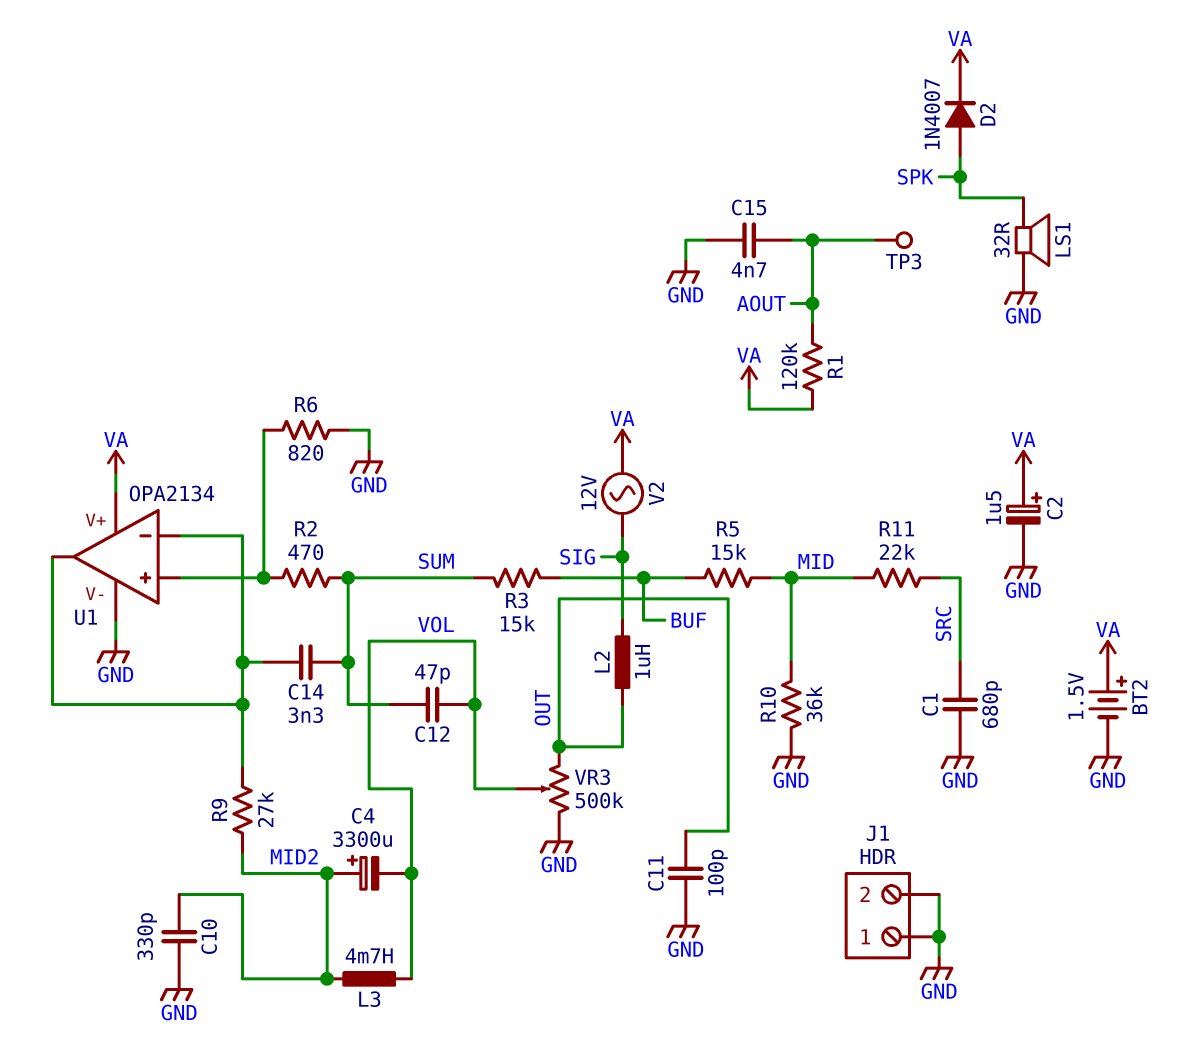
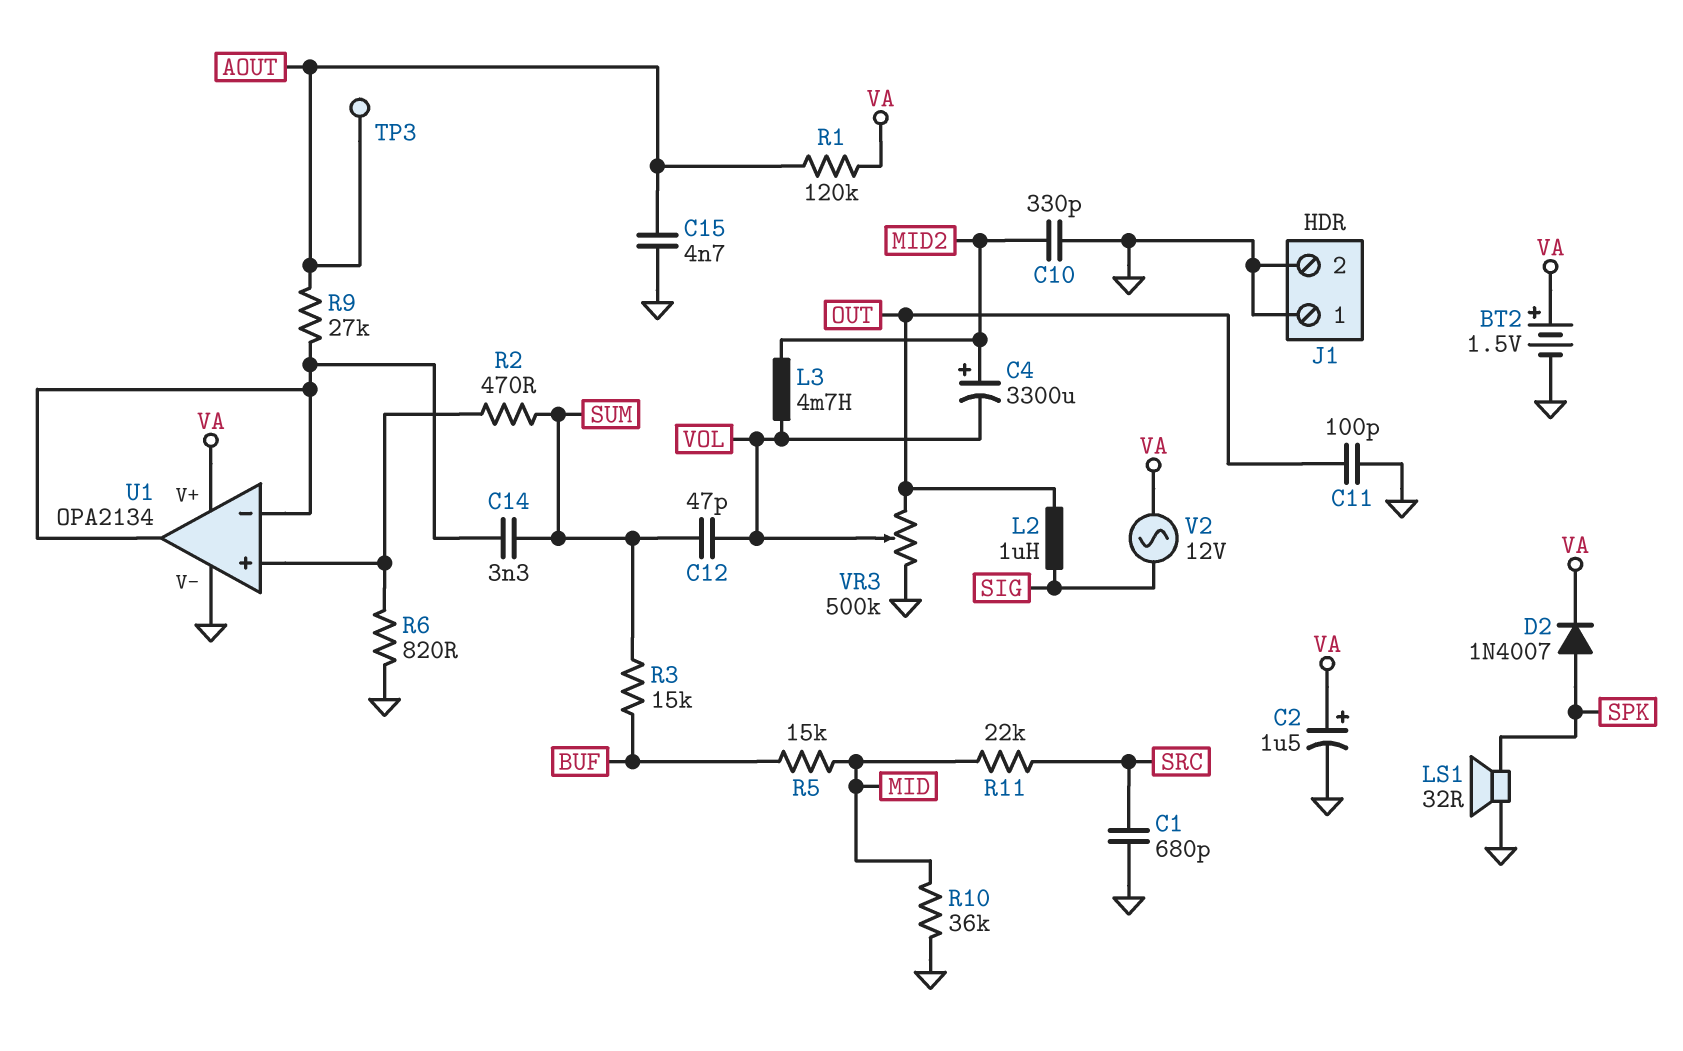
R9: 27k (MID2, U1/in-) -> 27k (AOUT, U1/in-)

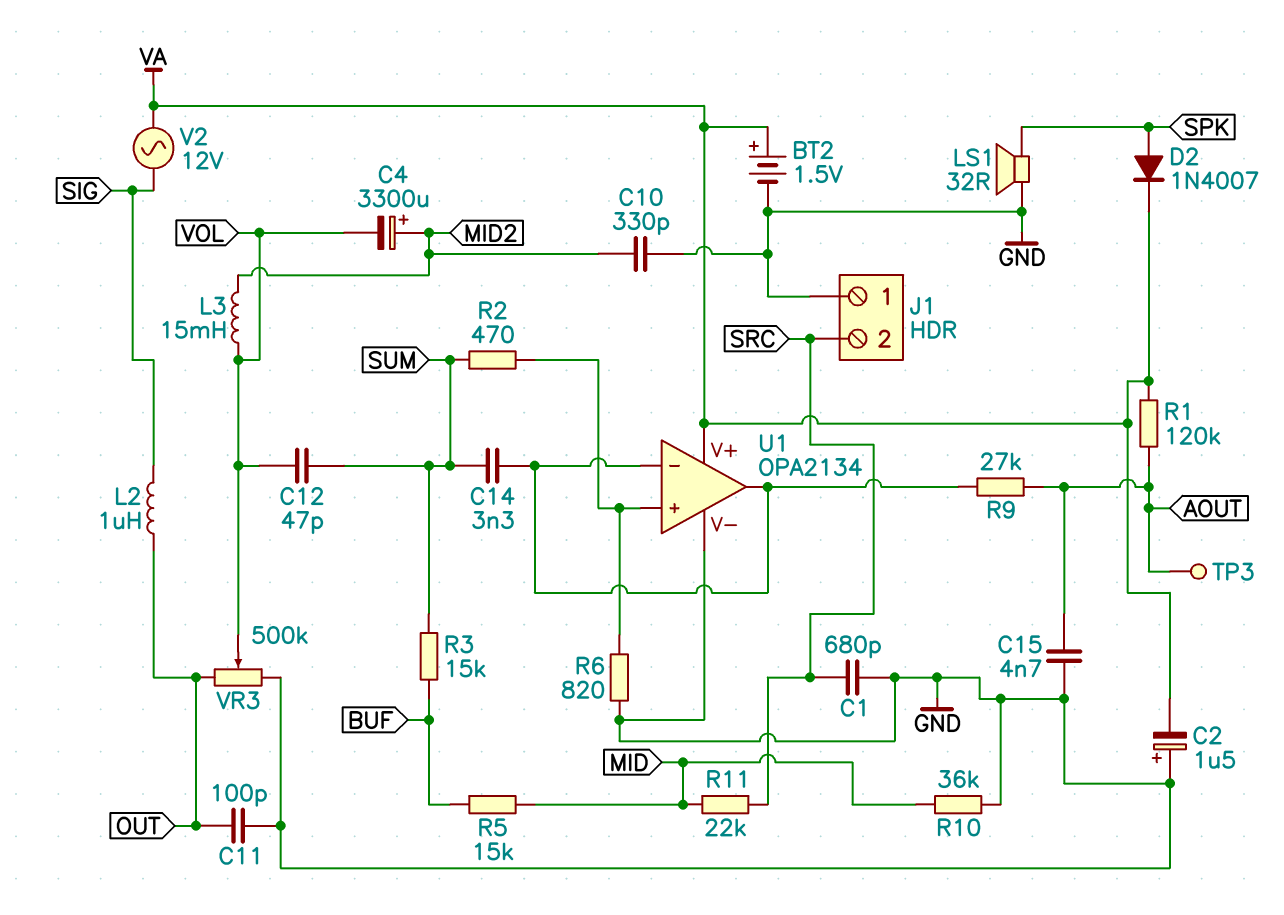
C2: 1.5uF (plus VA, minus GND) -> 1.5uF (plus GND, minus VA)
J1 pin 2: GND -> SRC
L3: 4.7mH (MID2, VOL) -> 15mH (MID2, VOL)

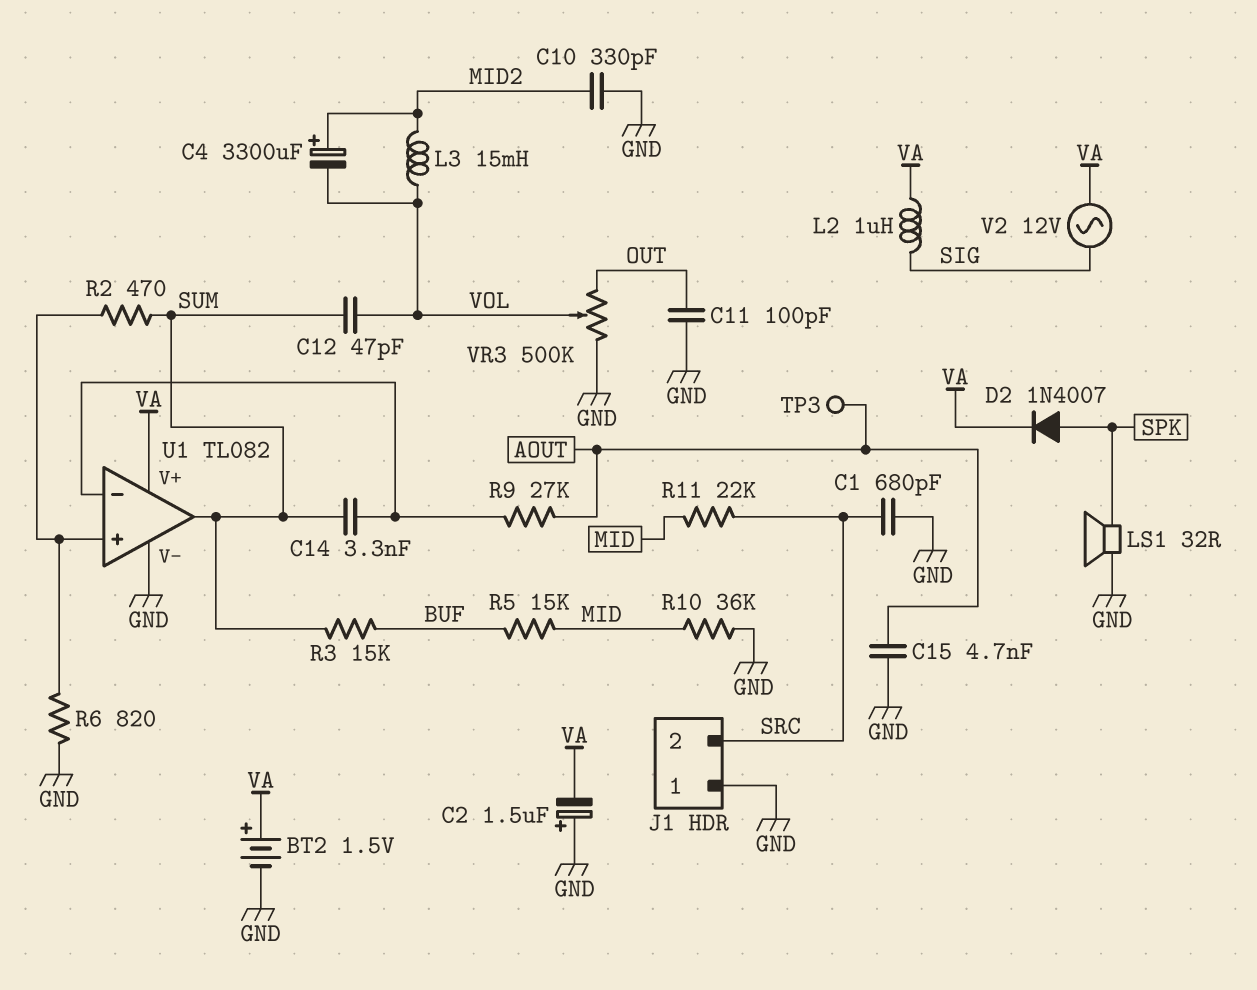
L2: 1uH (OUT, SIG) -> 1uH (SIG, VA)
R1: 120k (AOUT, VA) -> none
U1: OPA2134 -> TL082
U1 pin out: U1/in- -> SUM

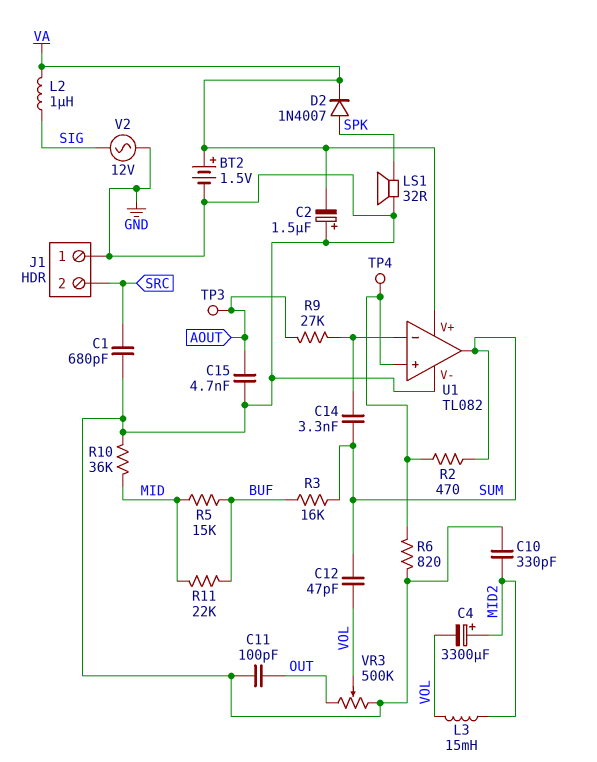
R3: 15k (BUF, SUM) -> 16k (BUF, SUM)
R11: 22k (MID, SRC) -> 22k (BUF, MID)
TP4: none -> test point (U1/in+)
V2: AC 12V (SIG, VA) -> AC 12V (GND, SIG)

